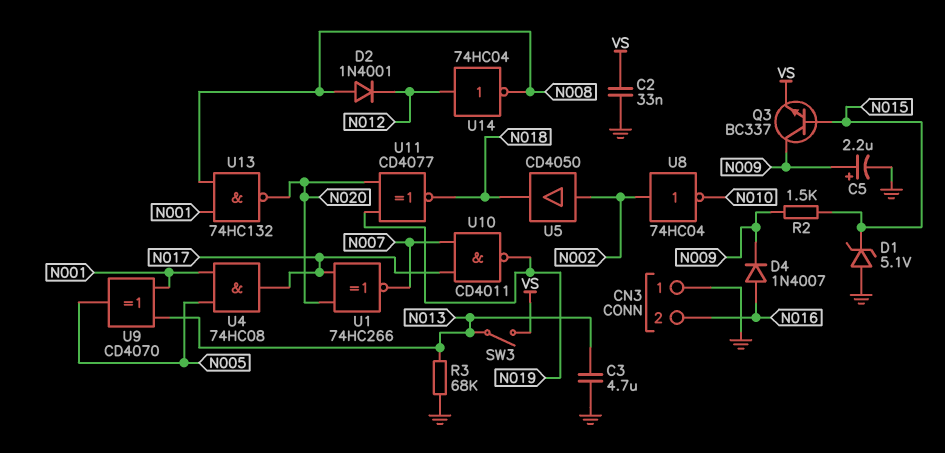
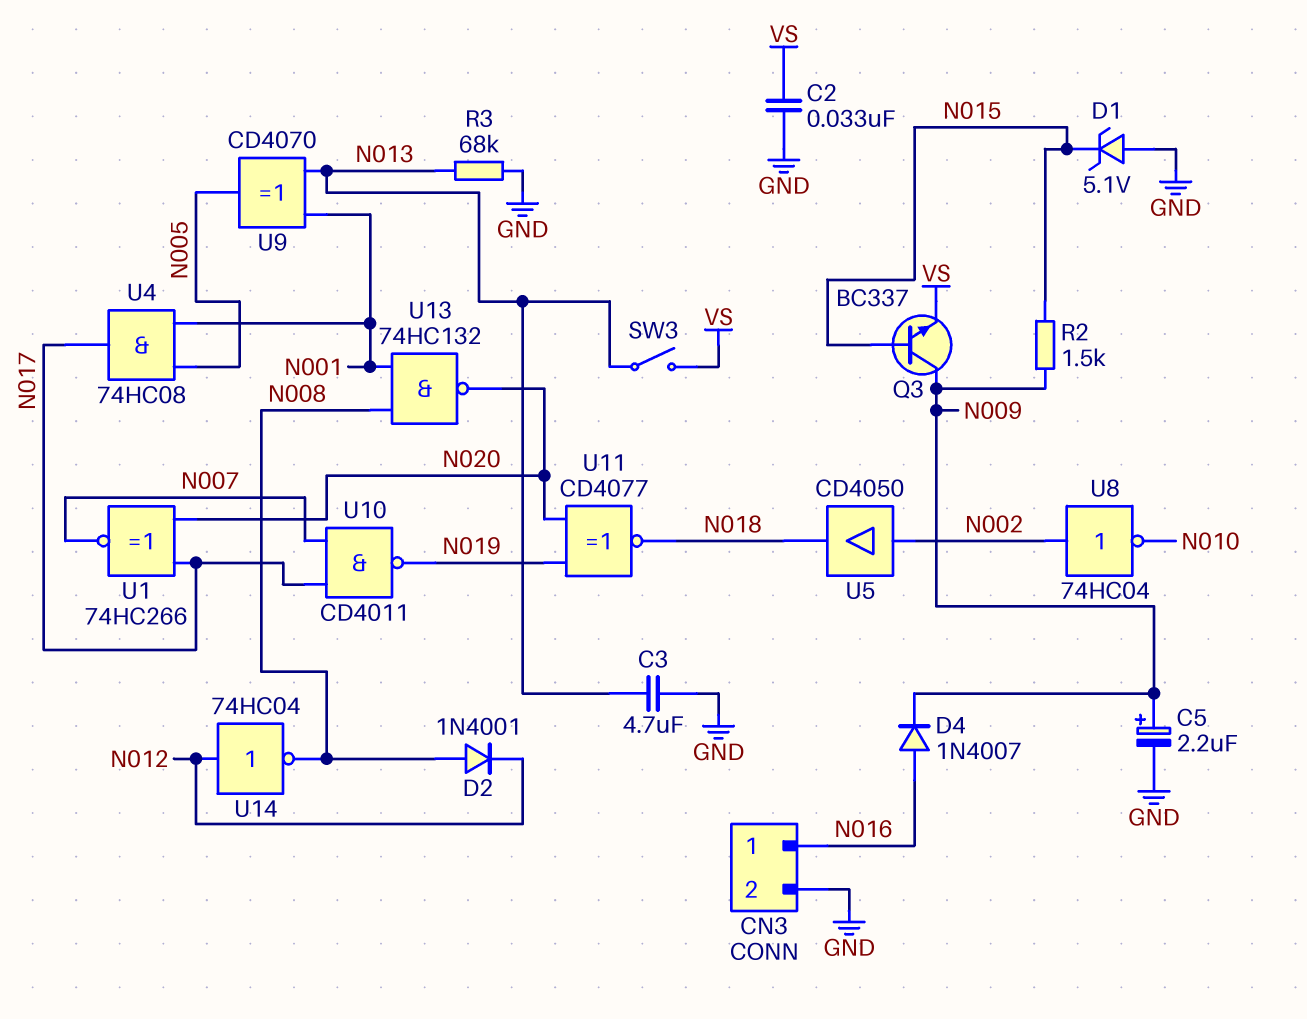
CN3 pin 1: GND -> N016
CN3 pin 2: N016 -> GND

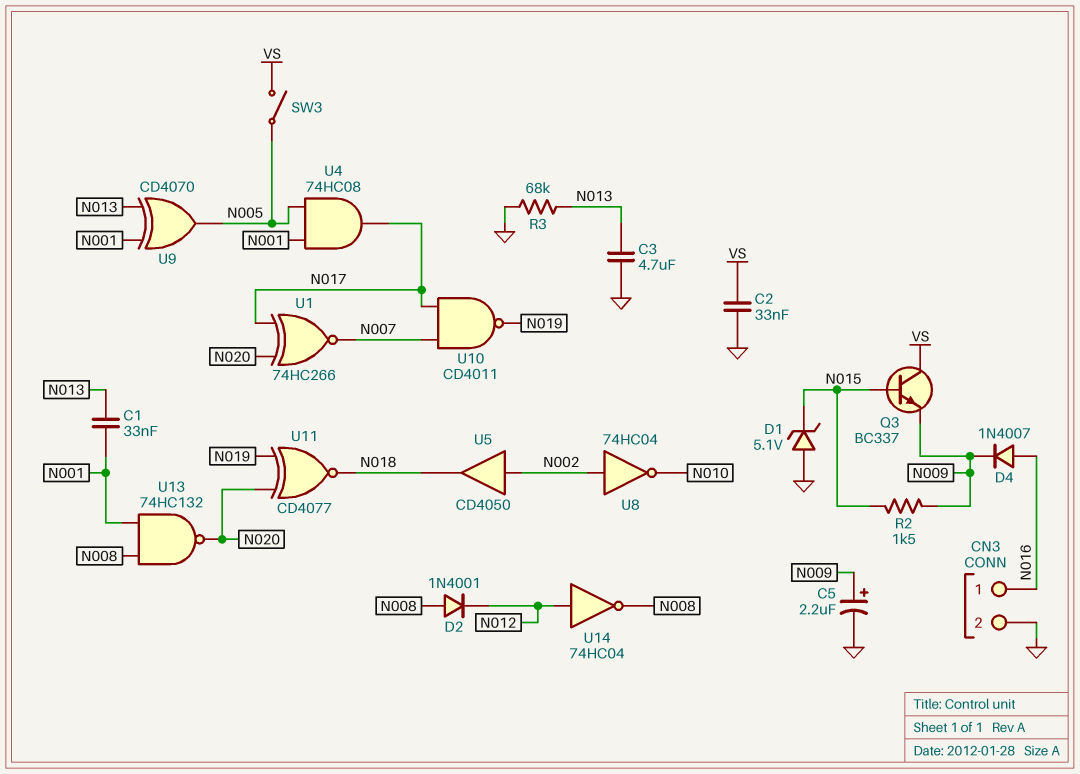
C1: none -> 33nF (N001, N013)
Q3: NPN BC337 (B N015, C N009, E VS) -> NPN BC337 (B N015, C VS, E N009)
SW3: switch (N013, VS) -> switch (N005, VS)

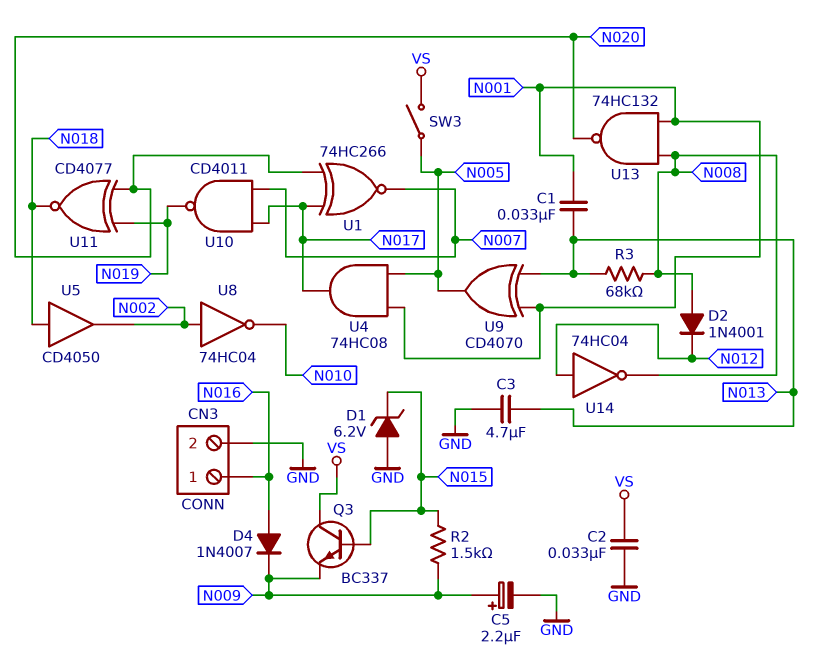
D1: zener 5.1V (A GND, K N015) -> zener 6.2V (A GND, K N015)
R3: 68k (GND, N013) -> 68k (N008, N013)
U5: buffer CD4050 (in N002, out N018) -> buffer CD4050 (in N018, out N002)

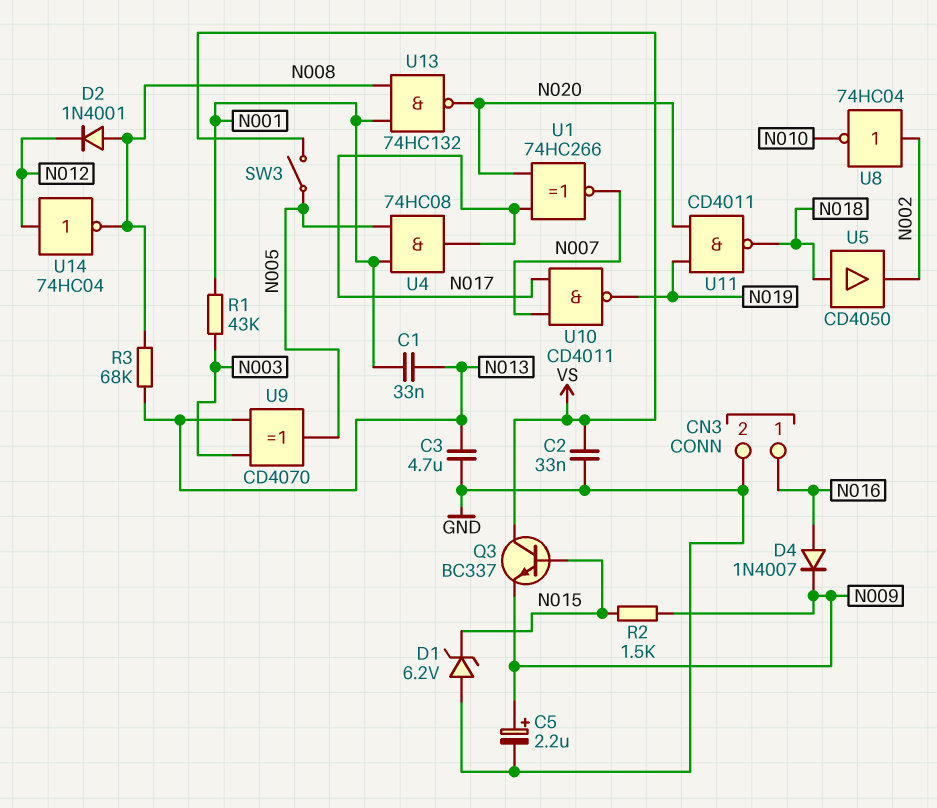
R1: none -> 43k (N001, N003)
U9: XOR CD4070 (in N001, in N013, out N005) -> XOR CD4070 (in N003, in N013, out N005)
U11: XNOR CD4077 (in N019, in N020, out N018) -> NAND CD4011 (in N019, in N020, out N018)

